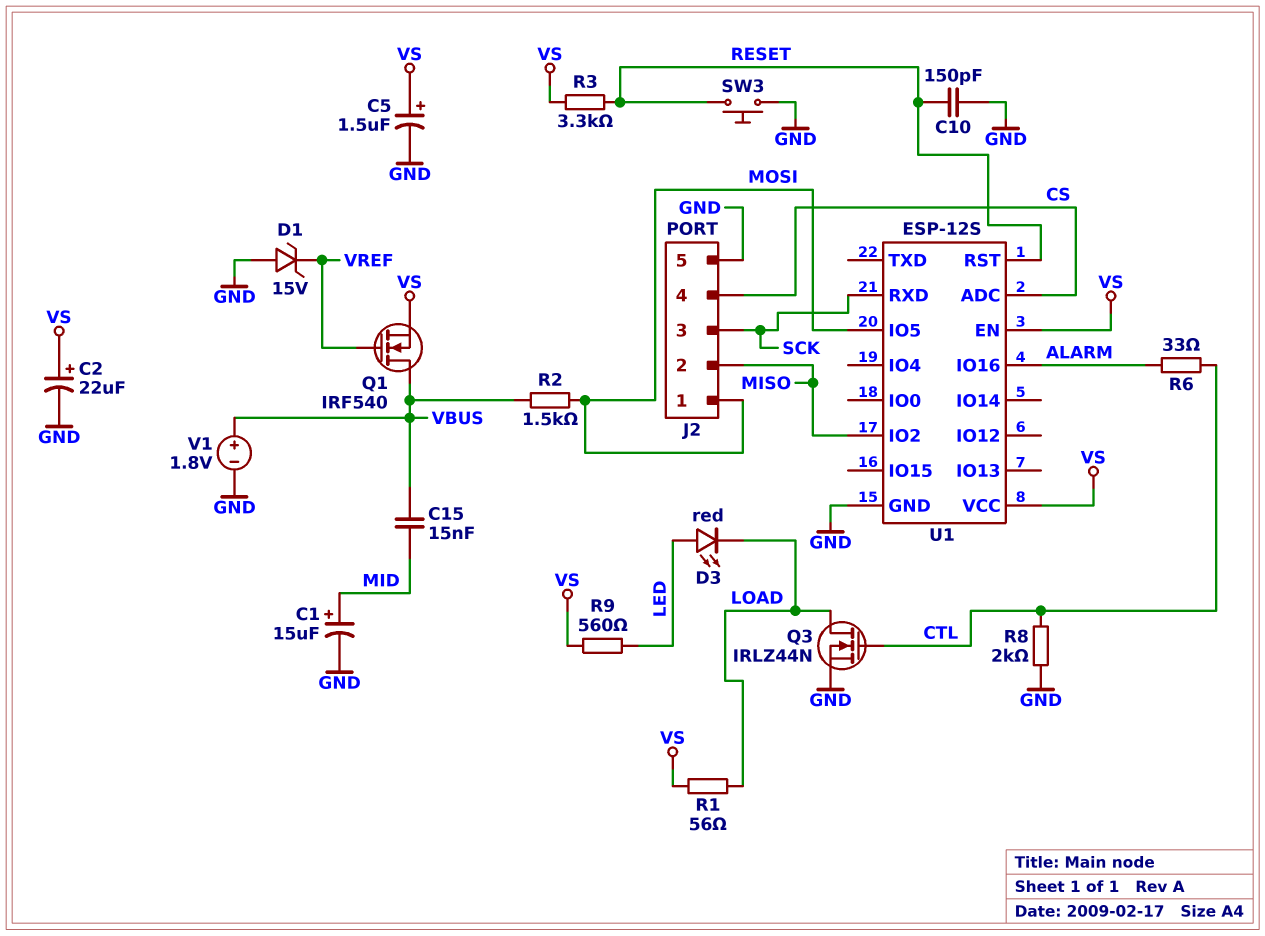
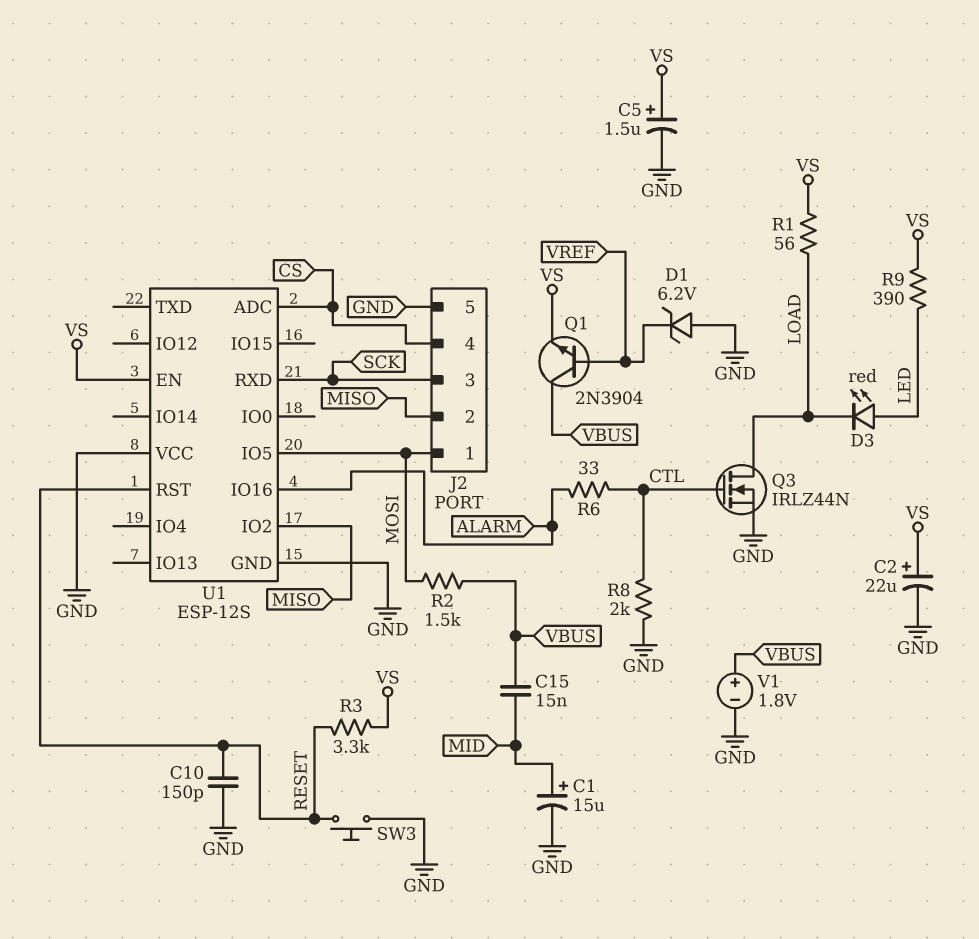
D1: zener 15V (A GND, K VREF) -> zener 6.2V (A GND, K VREF)
Q1: NMOS IRF540 (G VREF, D VBUS, S VS) -> NPN 2N3904 (B VREF, C VBUS, E VS)
R9: 560 (LED, VS) -> 390 (LED, VS)
U1 pin VCC: VS -> GND

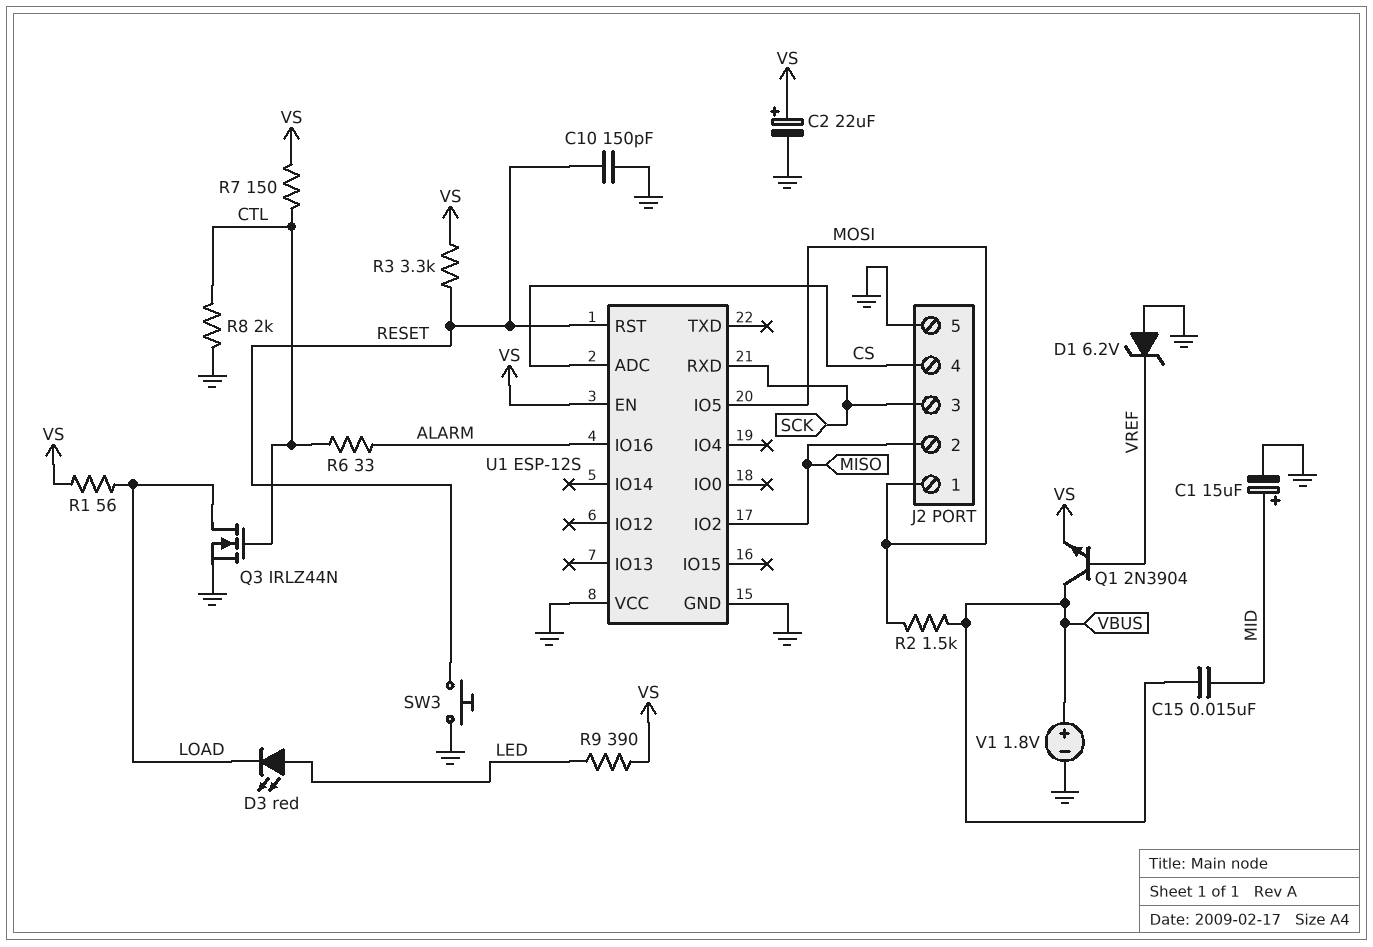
C5: 1.5uF (plus VS, minus GND) -> none
R7: none -> 150 (CTL, VS)

